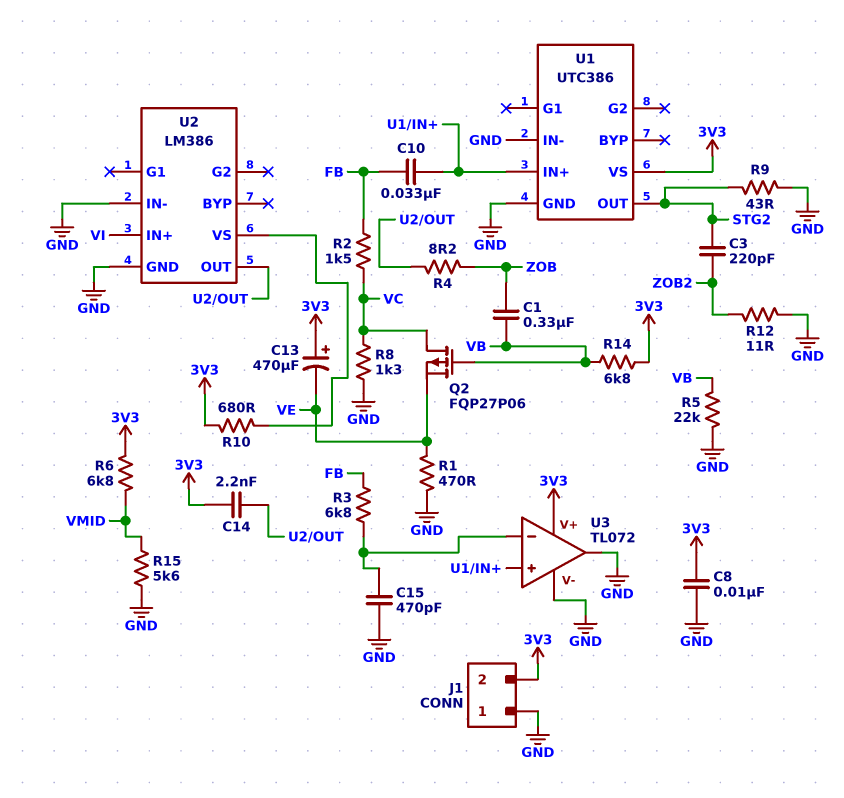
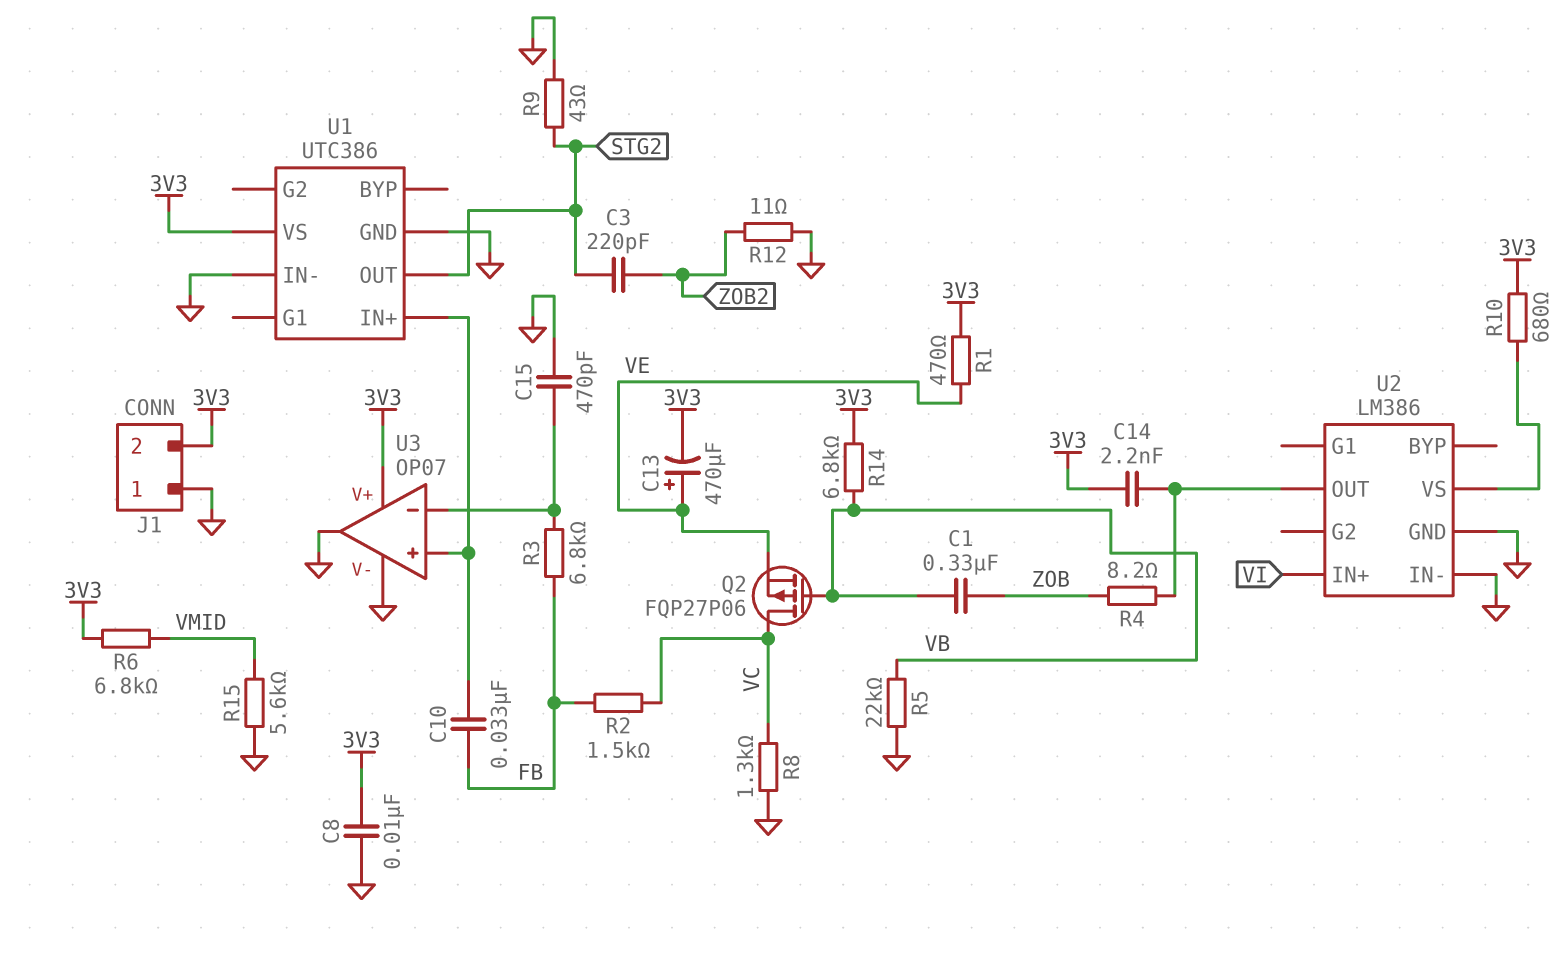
C13: 470uF (plus 3V3, minus VE) -> 470uF (plus VE, minus 3V3)
R1: 470 (GND, VE) -> 470 (3V3, VE)
U3: TL072 -> OP07

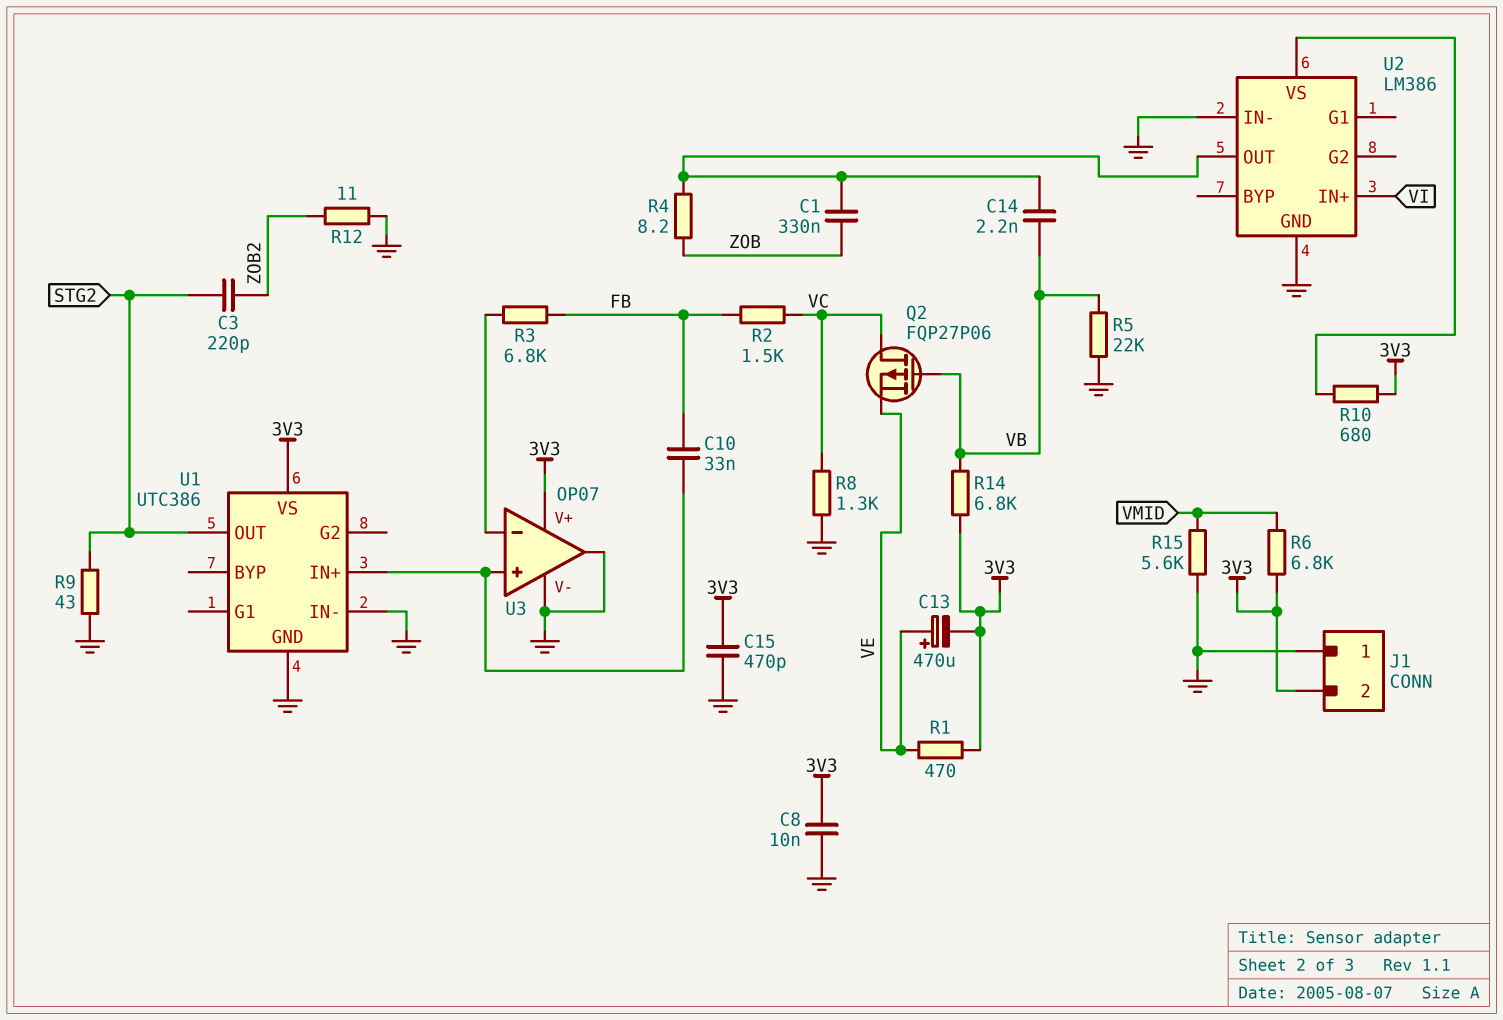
C1: 330nF (VB, ZOB) -> 330nF (U2/OUT, ZOB)
C14: 2.2nF (3V3, U2/OUT) -> 2.2nF (U2/OUT, VB)
C15: 470pF (GND, U3/in-) -> 470pF (3V3, GND)

